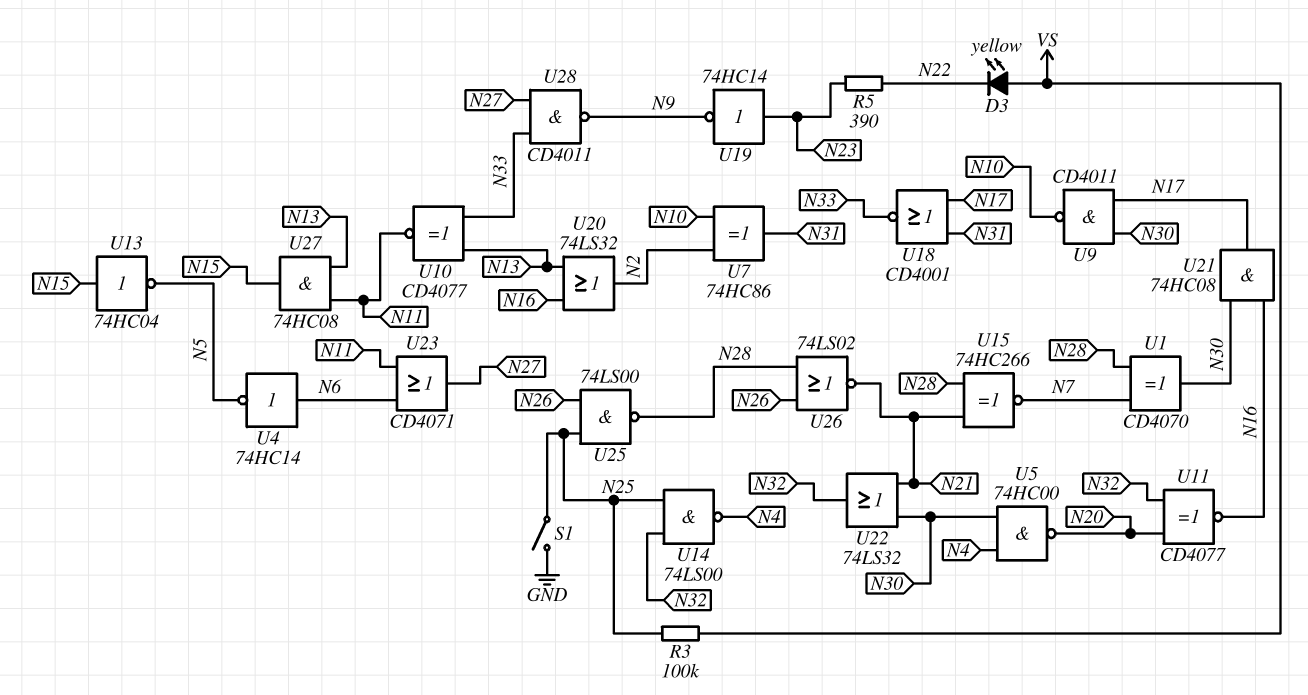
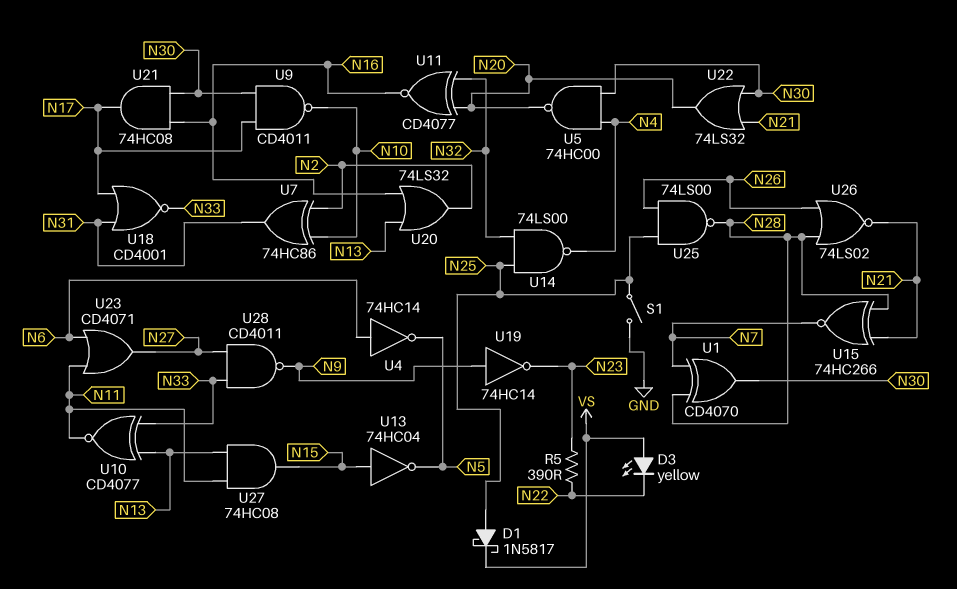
D1: none -> schottky 1N5817 (A N25, K VS)
R3: 100k (N25, VS) -> none
U19: NOT 74HC14 (in N23, out N9) -> NOT 74HC14 (in N9, out N23)
U22: OR 74LS32 (in N21, in N30, out N32) -> OR 74LS32 (in N21, in N30, out N20)

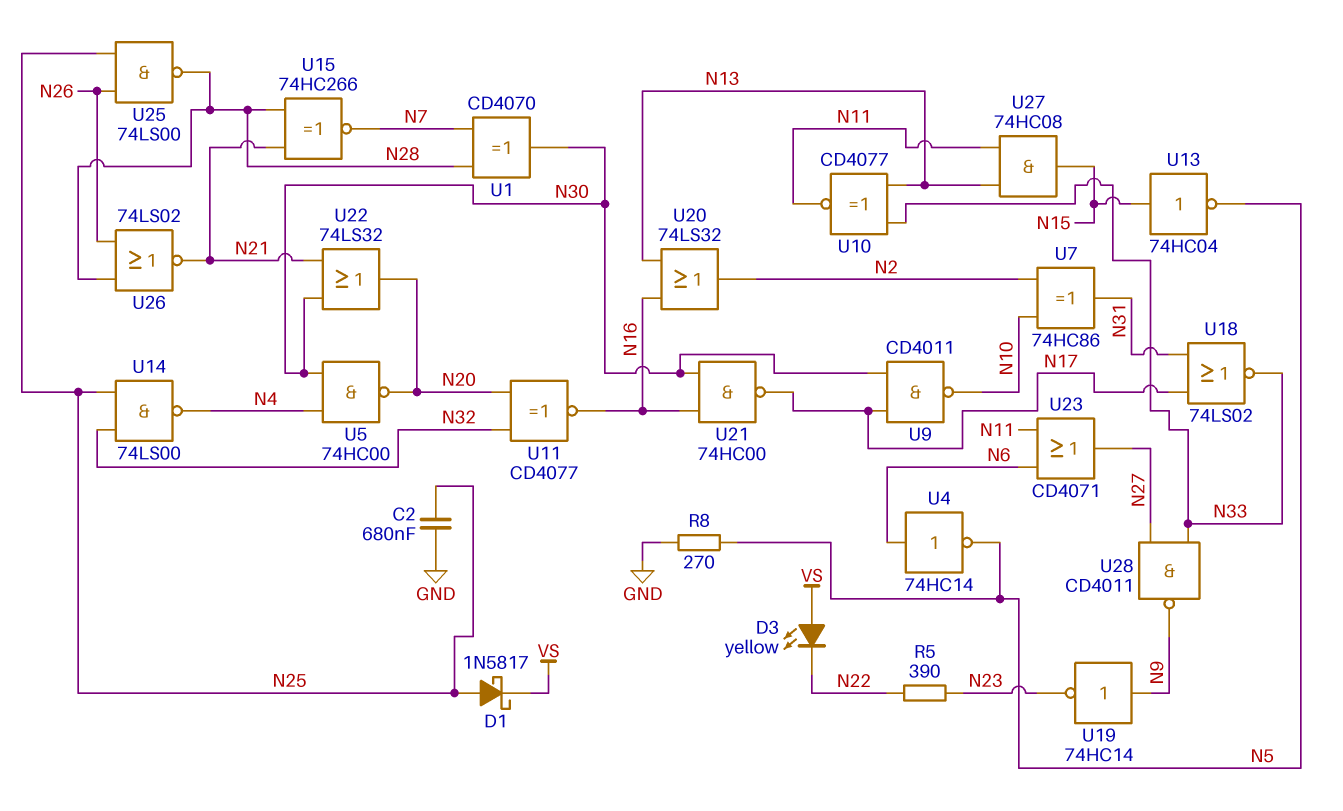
C2: none -> 680nF (GND, N25)
R8: none -> 270 (GND, N5)
S1: switch (GND, N25) -> none
U18: NOR CD4001 (in N17, in N31, out N33) -> NOR 74LS02 (in N17, in N31, out N33)
U21: AND 74HC08 (in N16, in N30, out N17) -> NAND 74HC00 (in N16, in N30, out N17)

